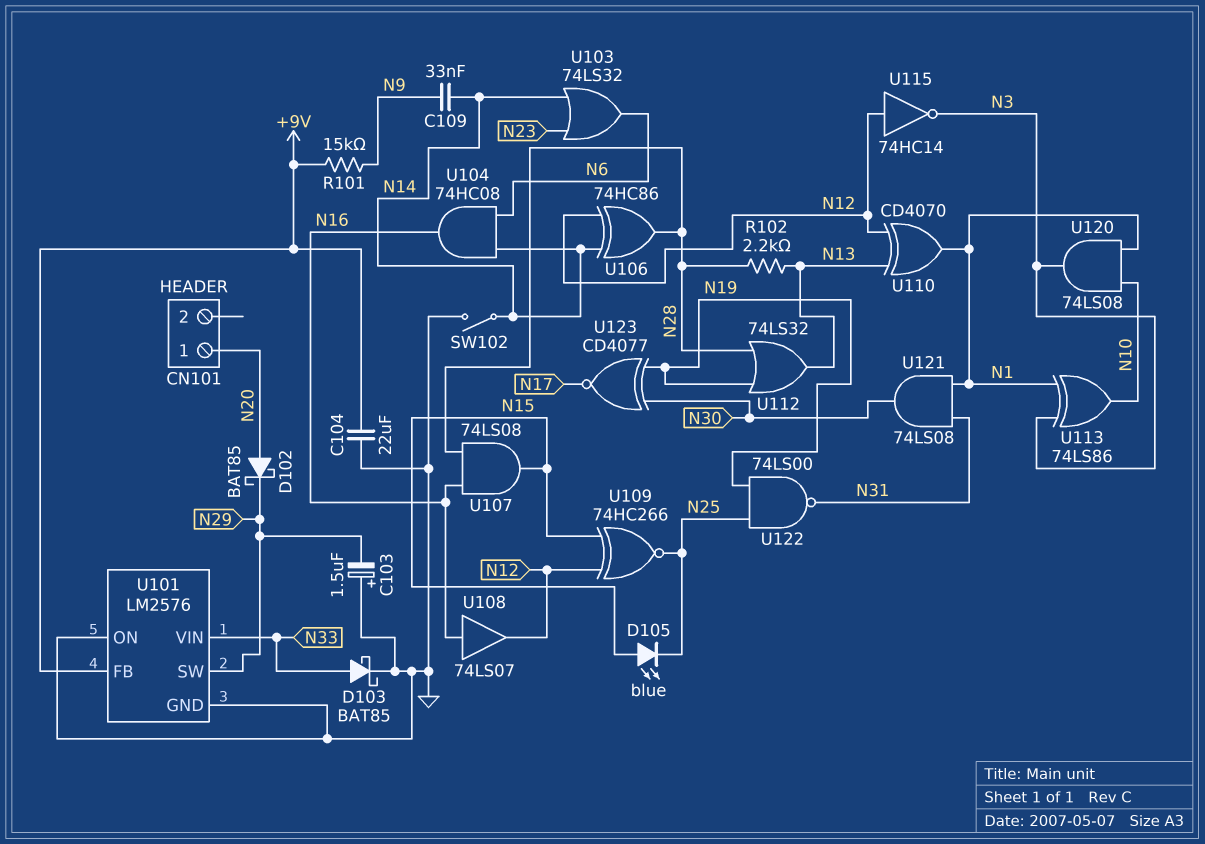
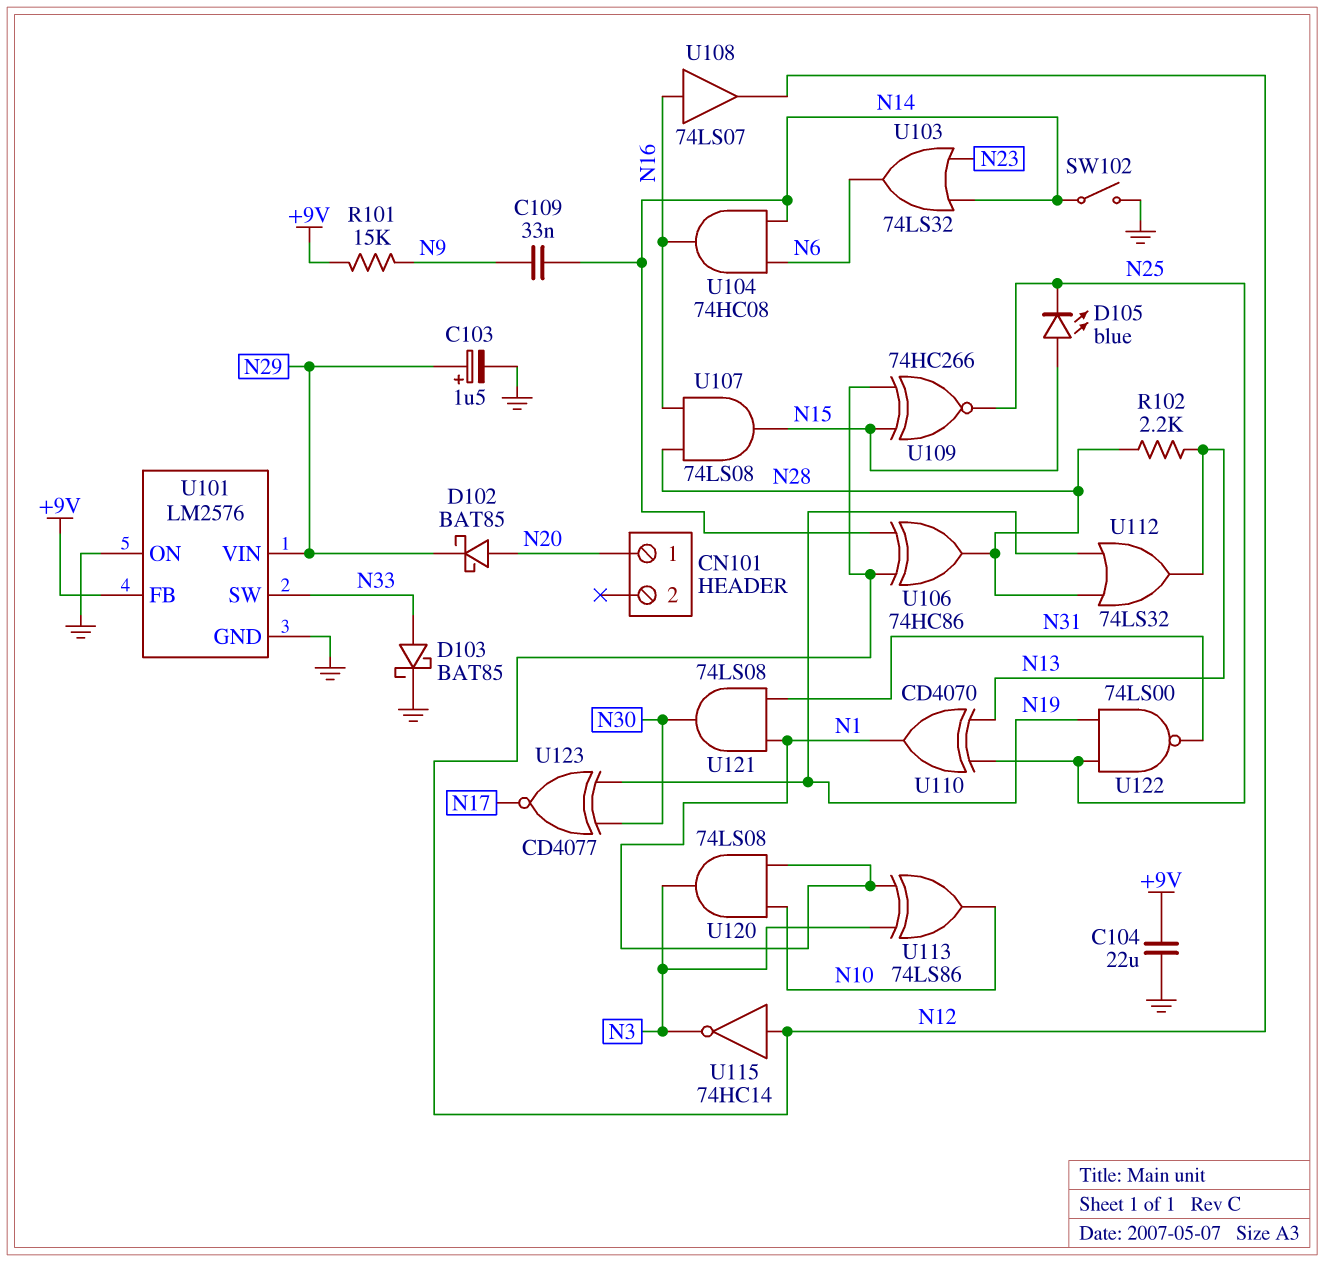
C103: 1.5uF (plus GND, minus N29) -> 1.5uF (plus N29, minus GND)
U101 pin SW: N29 -> N33
U101 pin VIN: N33 -> N29
U110: XOR CD4070 (in N12, in N13, out N1) -> XOR CD4070 (in N13, in N25, out N1)

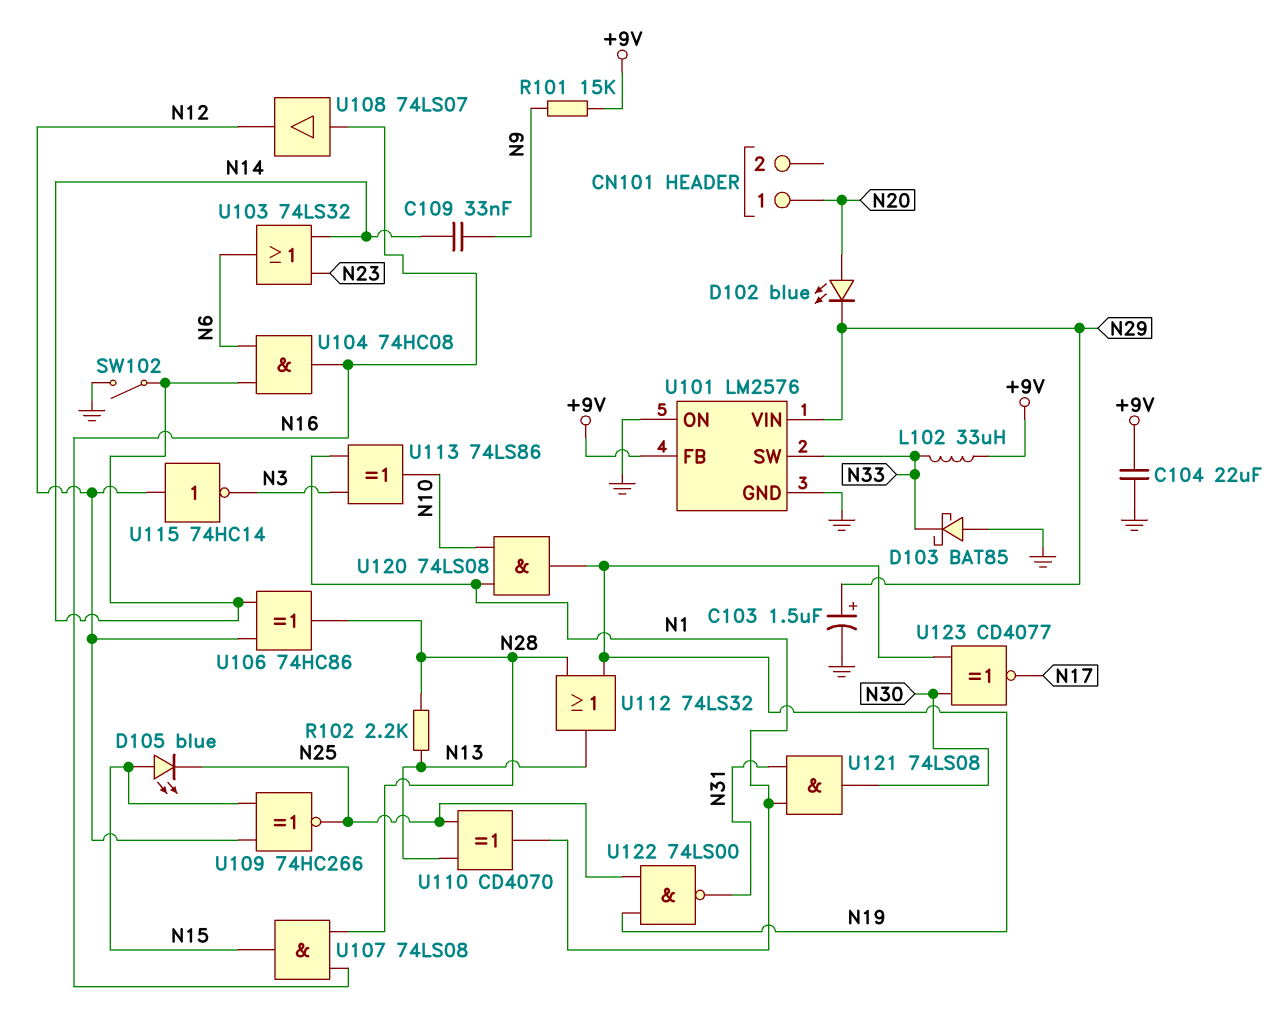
D102: schottky BAT85 (A N20, K N29) -> LED blue (A N20, K N29)
D103: schottky BAT85 (A N33, K GND) -> schottky BAT85 (A GND, K N33)
L102: none -> 33uH (+9V, N33)
U120: AND 74LS08 (in N1, in N10, out N3) -> AND 74LS08 (in N1, in N10, out N19)

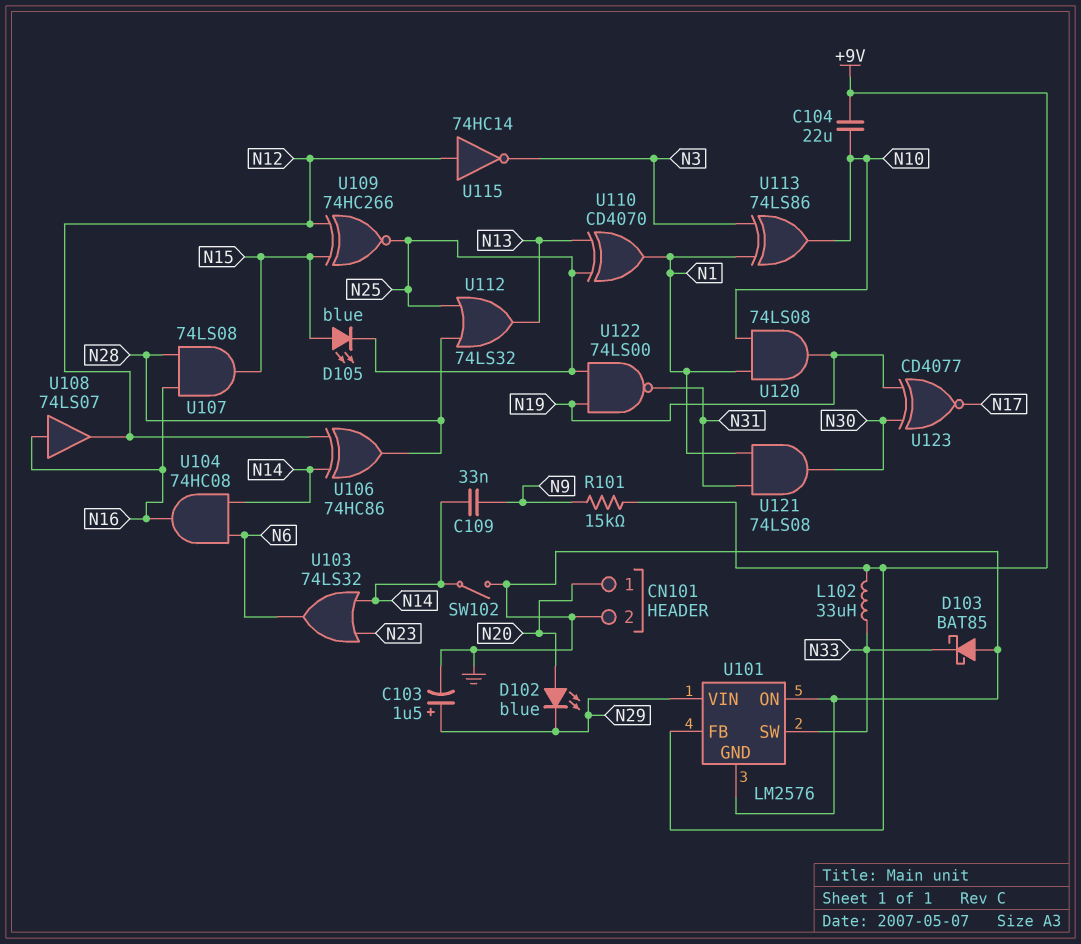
C104: 22uF (+9V, GND) -> 22uF (+9V, N10)
CN101 pin 2: none -> GND
R102: 2.2k (N13, N28) -> none
U112: OR 74LS32 (in N19, in N28, out N13) -> OR 74LS32 (in N25, in N28, out N13)

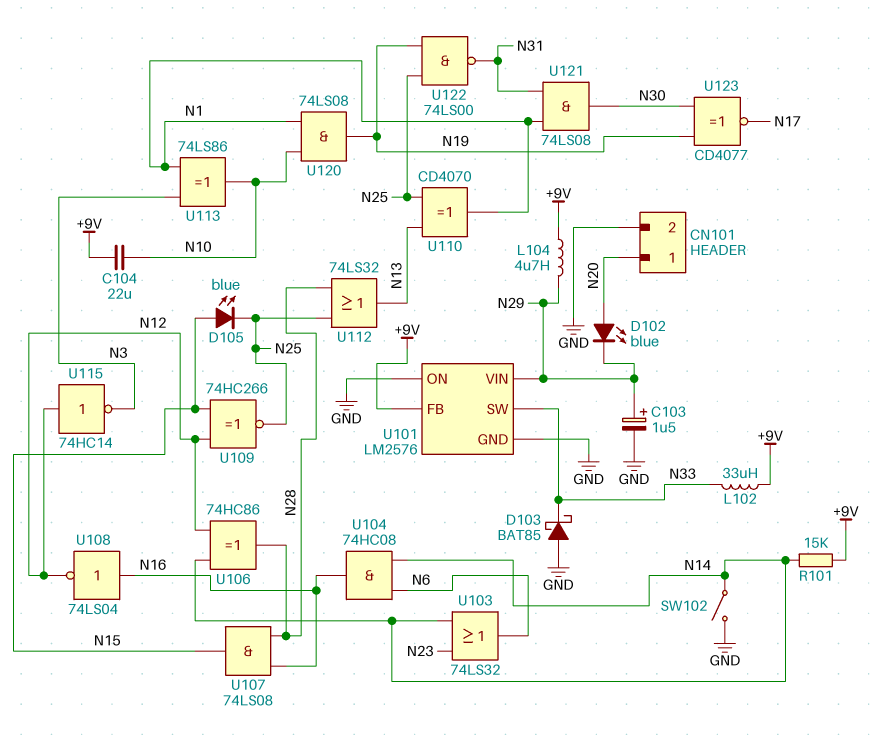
C109: 33nF (N9, N14) -> none
L104: none -> 4.7uH (+9V, N29)
R101: 15k (+9V, N9) -> 15k (+9V, N14)
U108: buffer 74LS07 (in N16, out N12) -> NOT 74LS04 (in N16, out N12)

